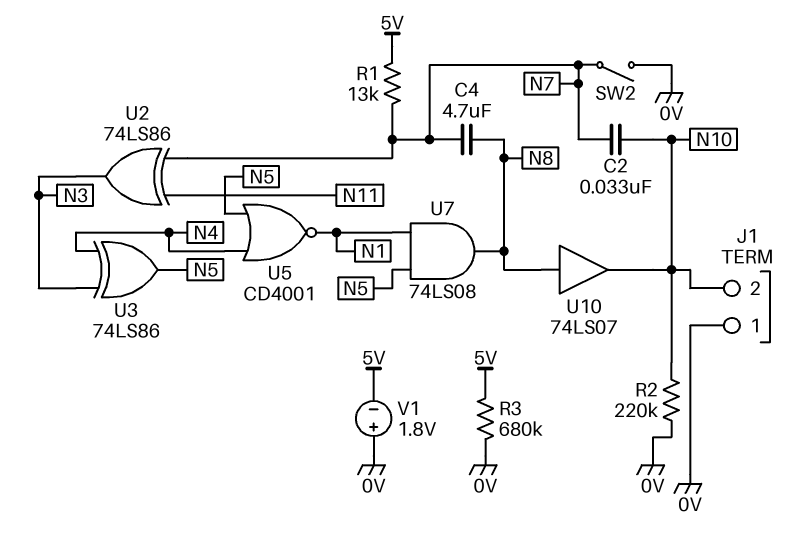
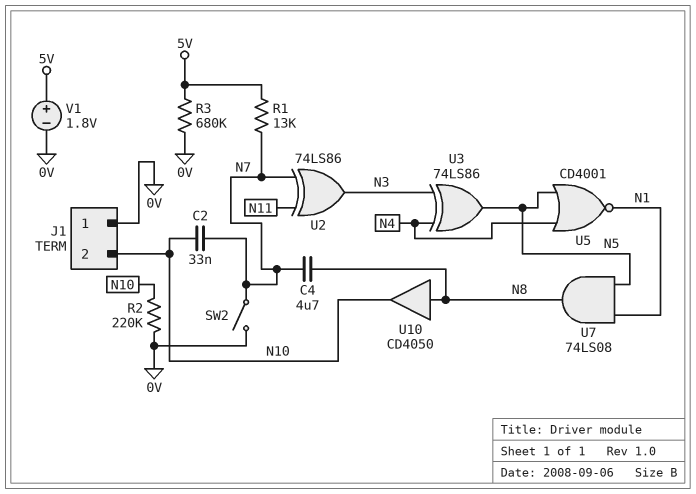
U10: buffer 74LS07 (in N8, out N10) -> buffer CD4050 (in N8, out N10)
V1: 1.8V (plus 0V, minus 5V) -> 1.8V (plus 5V, minus 0V)

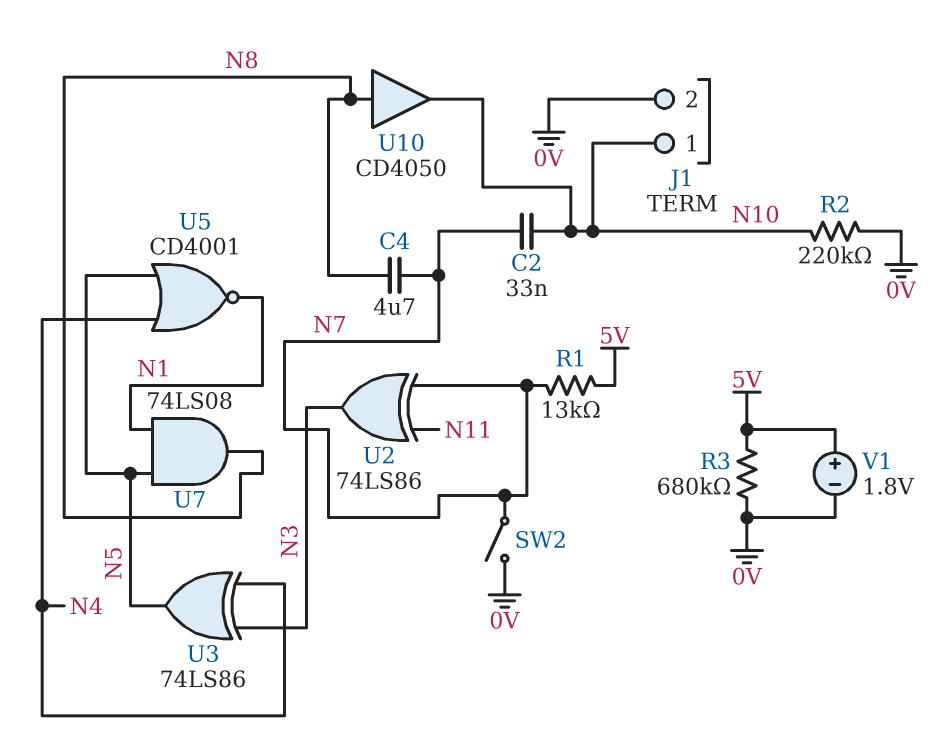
J1 pin 1: 0V -> N10
J1 pin 2: N10 -> 0V

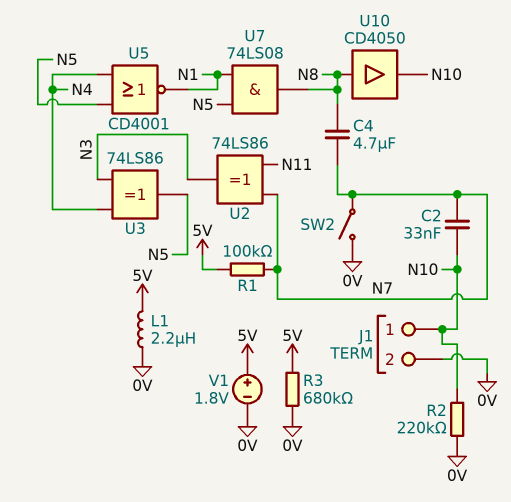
L1: none -> 2.2uH (0V, 5V)
R1: 13k (5V, N7) -> 100k (5V, N7)

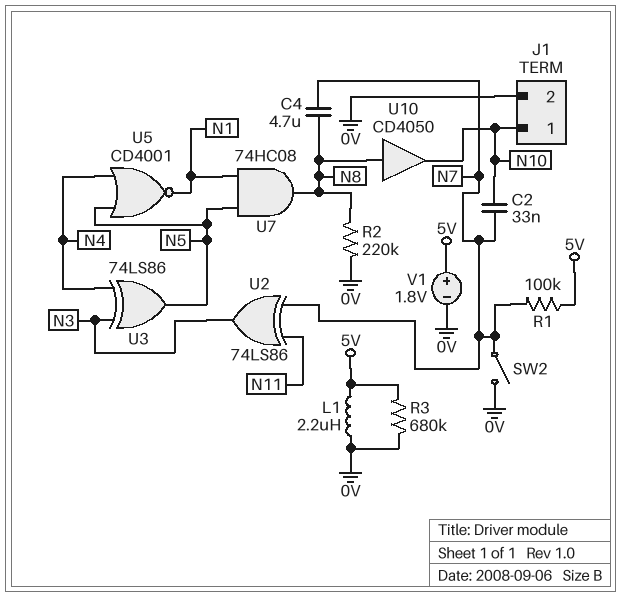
R2: 220k (0V, N10) -> 220k (0V, N8)
U7: AND 74LS08 (in N1, in N5, out N8) -> AND 74HC08 (in N1, in N5, out N8)

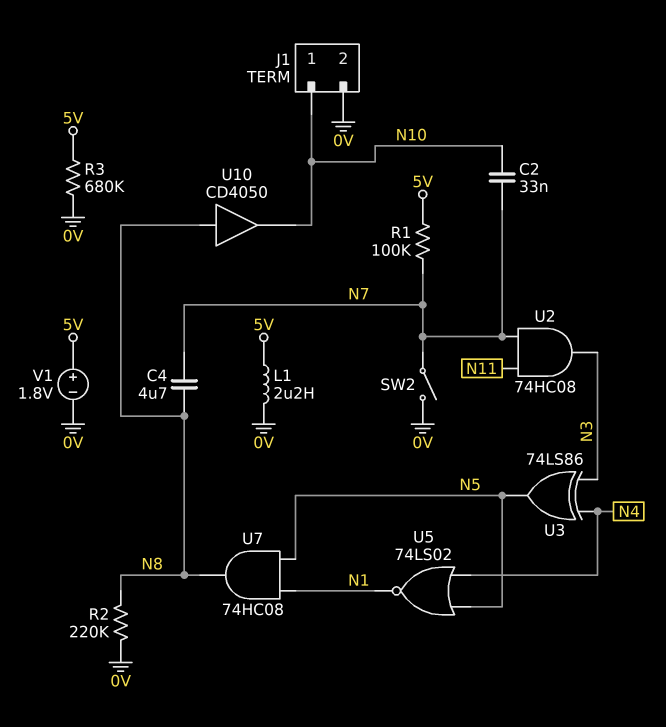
U2: XOR 74LS86 (in N7, in N11, out N3) -> AND 74HC08 (in N7, in N11, out N3)
U5: NOR CD4001 (in N4, in N5, out N1) -> NOR 74LS02 (in N4, in N5, out N1)

